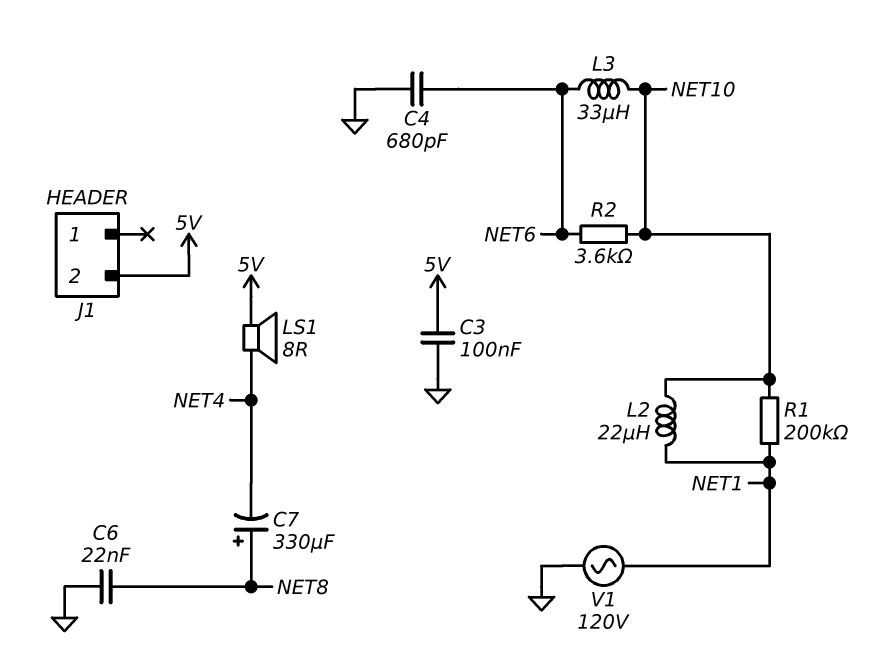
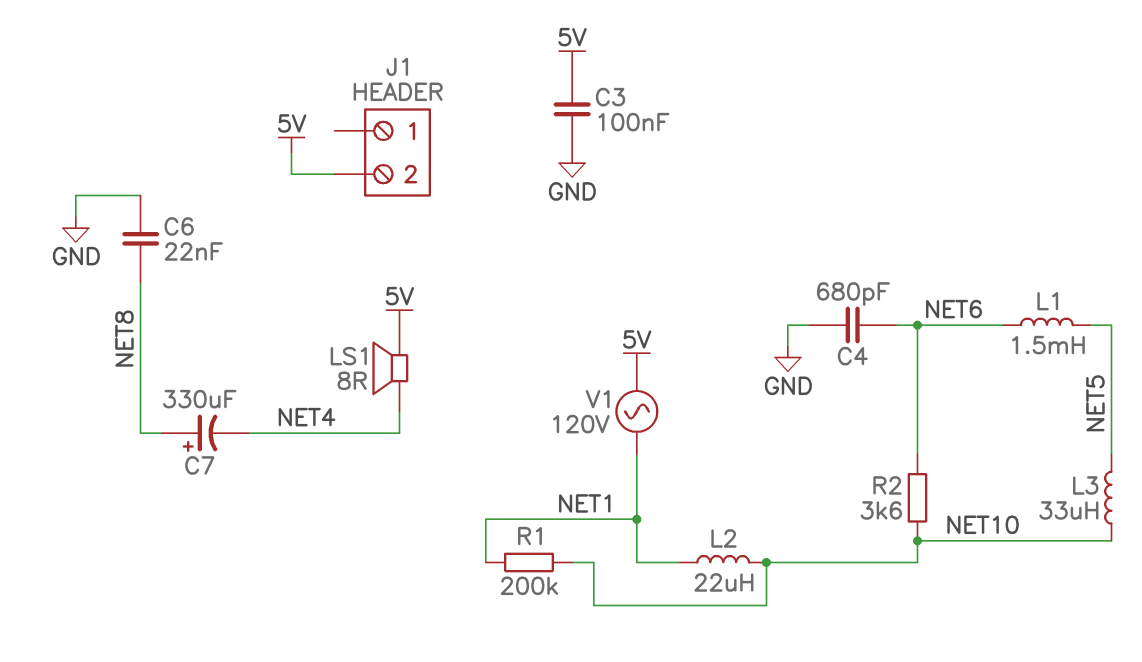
L1: none -> 1.5mH (NET5, NET6)
L3: 33uH (NET6, NET10) -> 33uH (NET5, NET10)
V1: AC 120V (GND, NET1) -> AC 120V (5V, NET1)

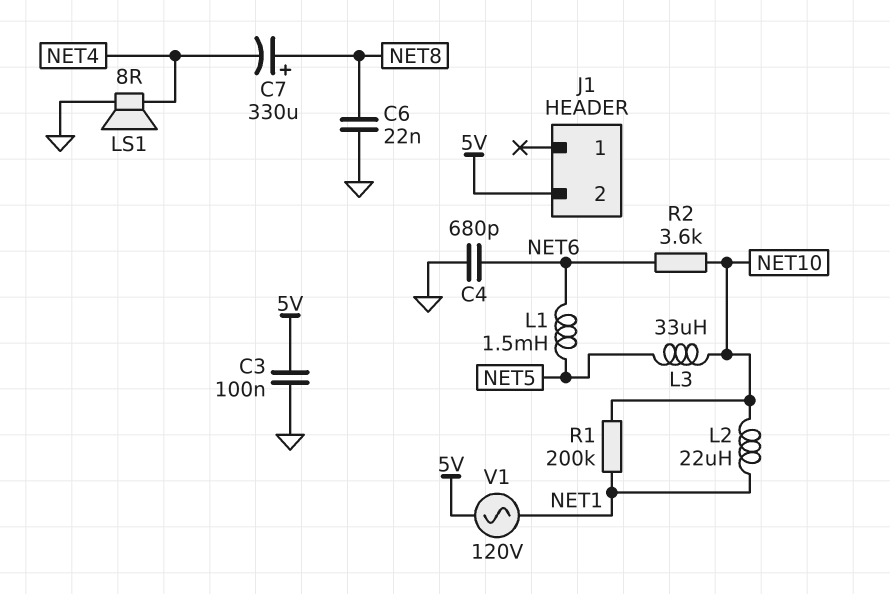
LS1: speaker 8R (5V, NET4) -> speaker 8R (GND, NET4)

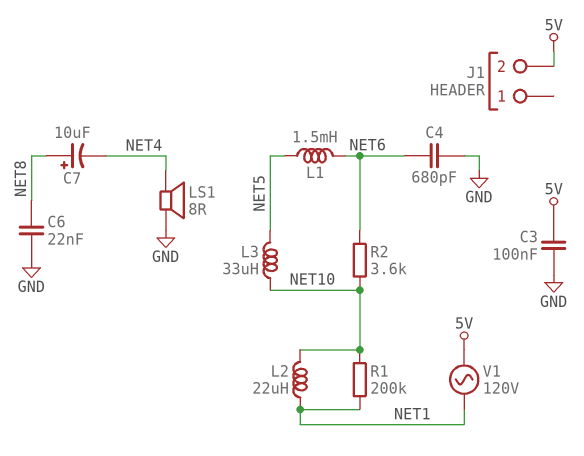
C7: 330uF (plus NET8, minus NET4) -> 10uF (plus NET8, minus NET4)

